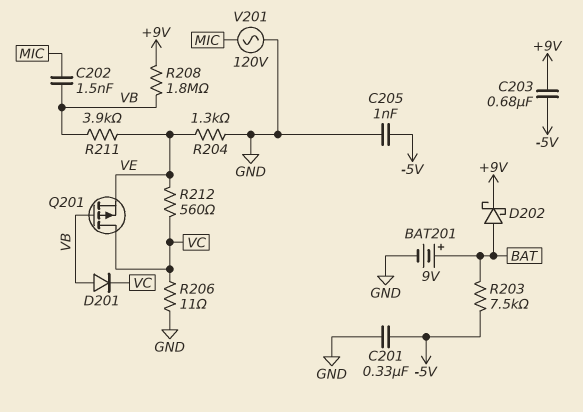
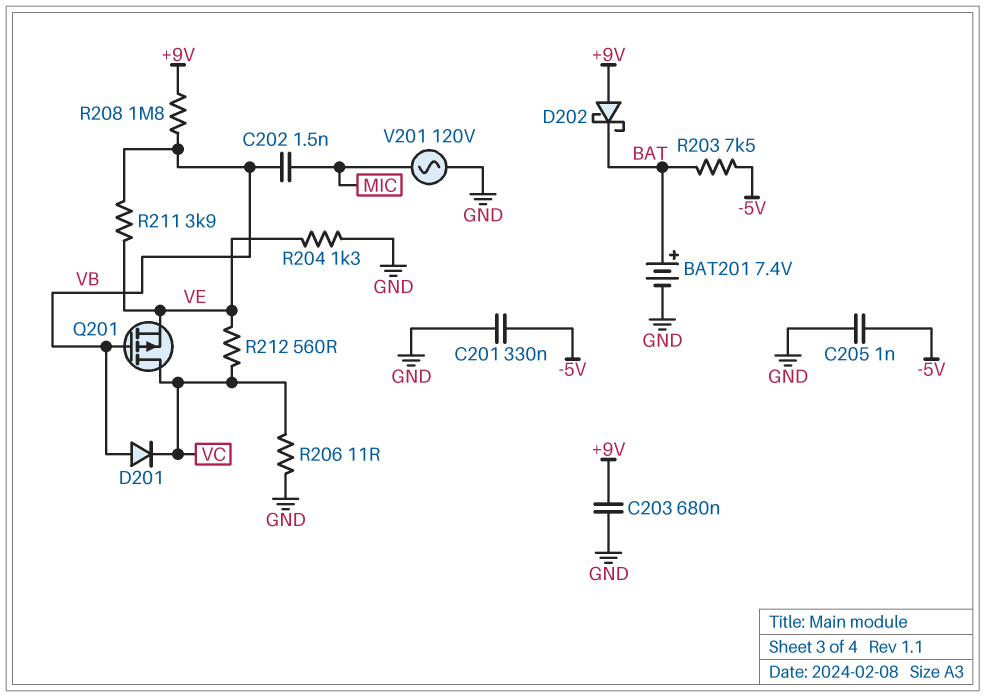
BAT201: 9V (plus BAT, minus GND) -> 7.4V (plus BAT, minus GND)
C203: 680nF (+9V, -5V) -> 680nF (+9V, GND)
D202: schottky (A BAT, K +9V) -> schottky (A +9V, K BAT)

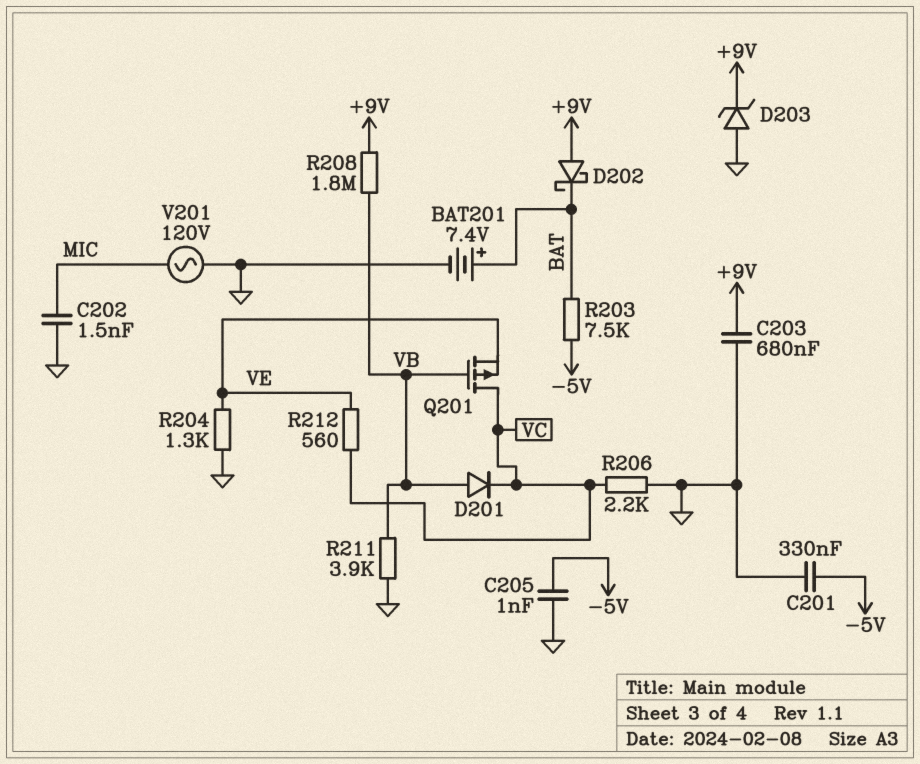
C202: 1.5nF (MIC, VB) -> 1.5nF (GND, MIC)
D203: none -> zener (A GND, K +9V)
R206: 11 (GND, VC) -> 2.2k (GND, VC)
R211: 3.9k (VB, VE) -> 3.9k (GND, VB)

